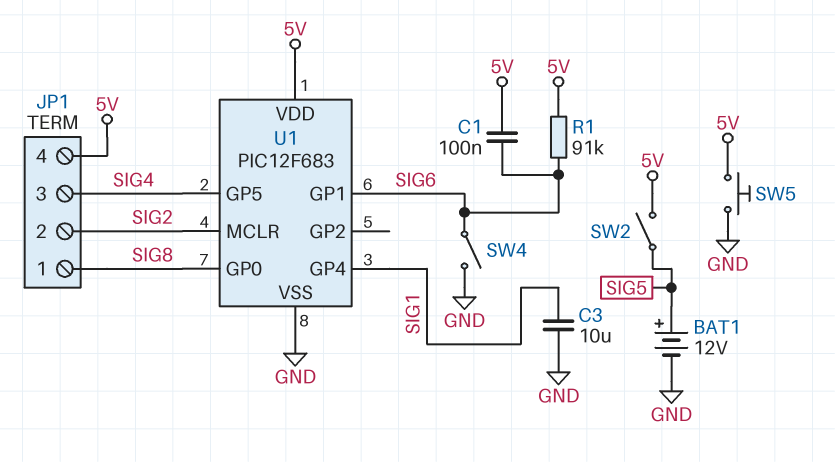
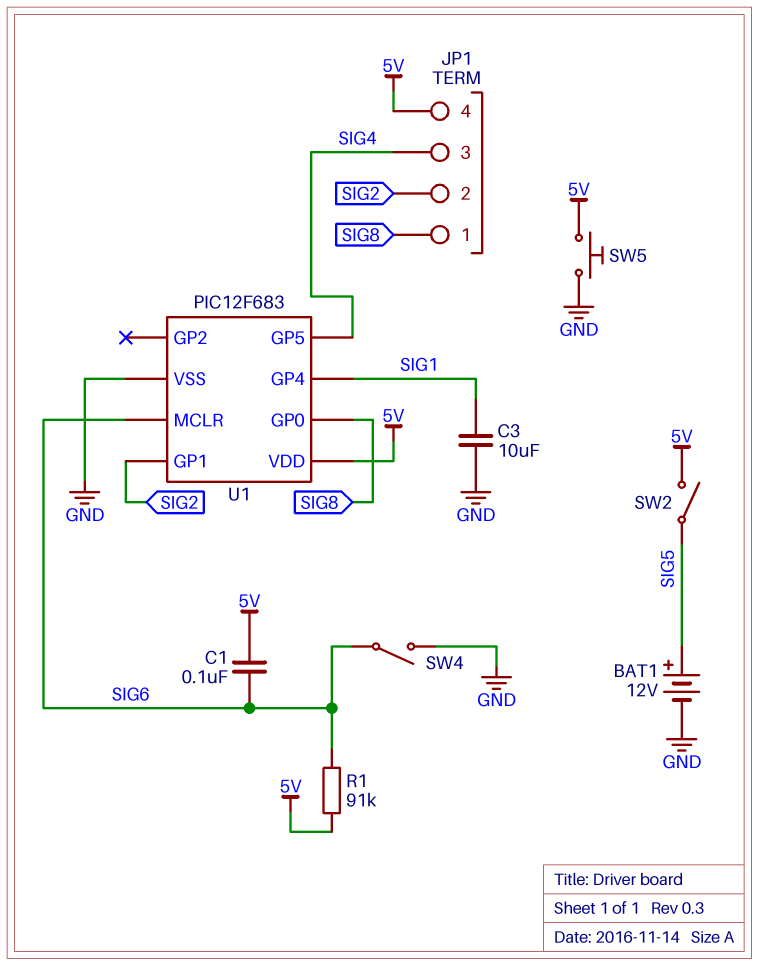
U1 pin GP1: SIG6 -> SIG2
U1 pin MCLR: SIG2 -> SIG6

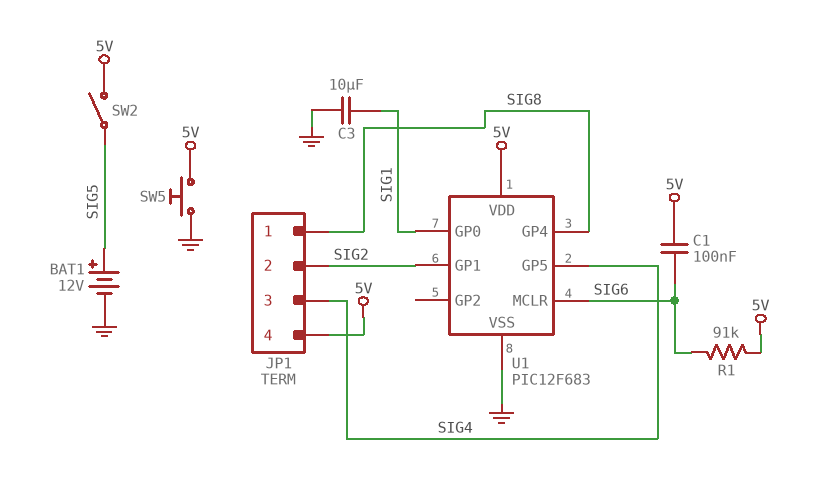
SW4: switch (GND, SIG6) -> none
U1 pin GP0: SIG8 -> SIG1
U1 pin GP4: SIG1 -> SIG8

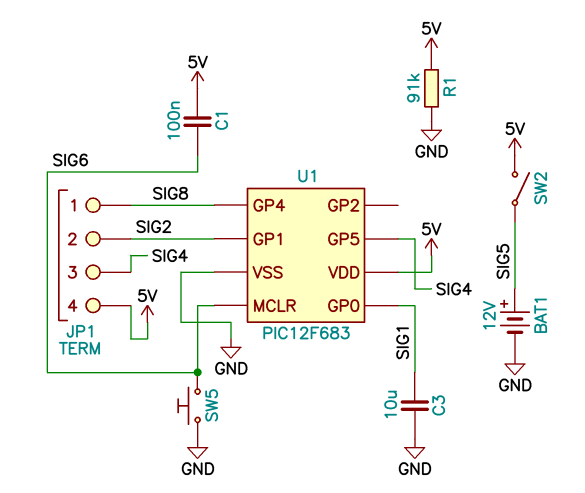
R1: 91k (5V, SIG6) -> 91k (5V, GND)
SW5: button (5V, GND) -> button (GND, SIG6)

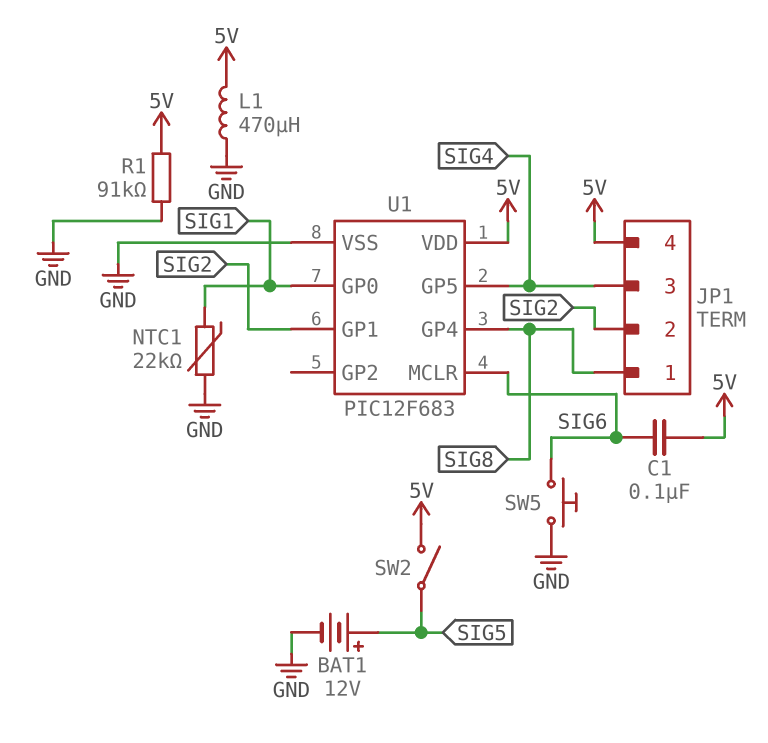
C3: 10uF (GND, SIG1) -> none
L1: none -> 470uH (5V, GND)
NTC1: none -> 22k (GND, SIG1)

